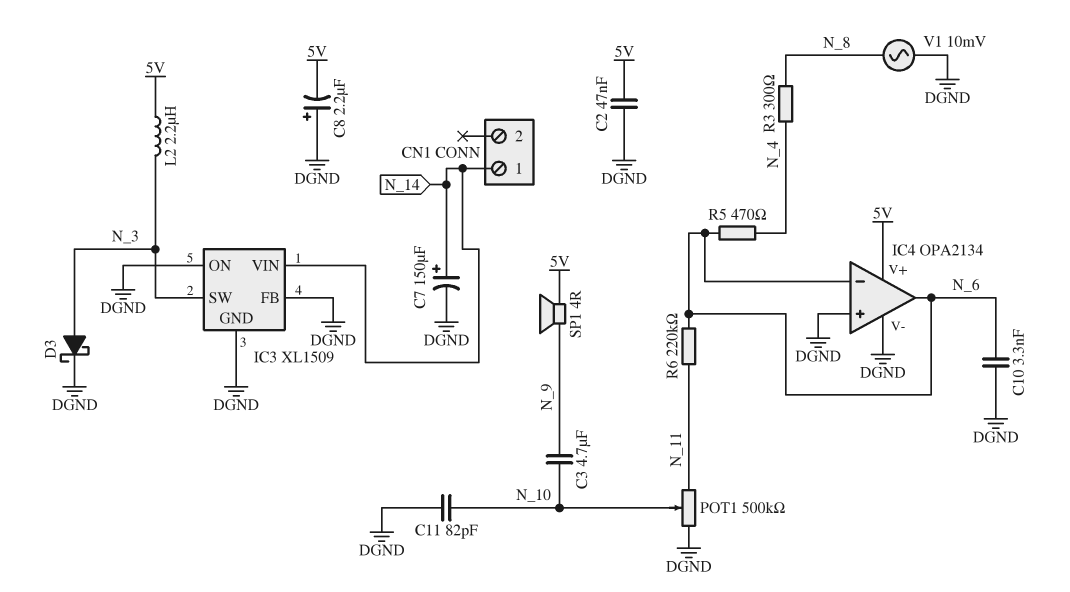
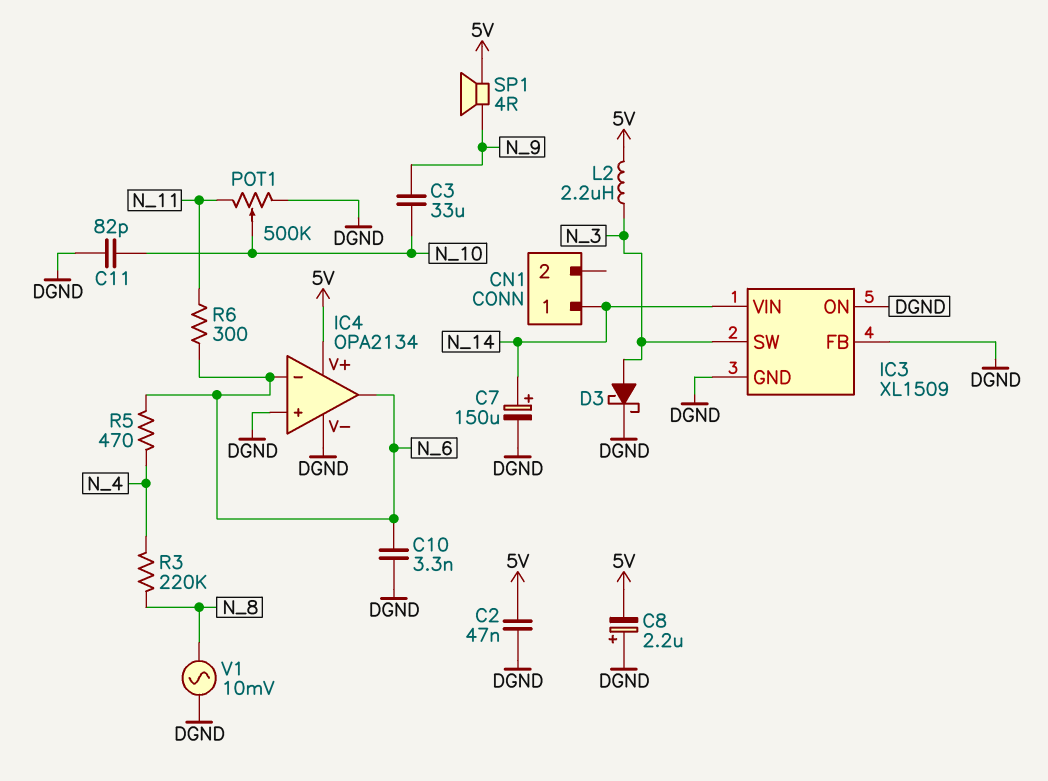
C3: 4.7uF (N_9, N_10) -> 33uF (N_9, N_10)
R3: 300 (N_4, N_8) -> 220k (N_4, N_8)
R6: 220k (N_6, N_11) -> 300 (N_6, N_11)

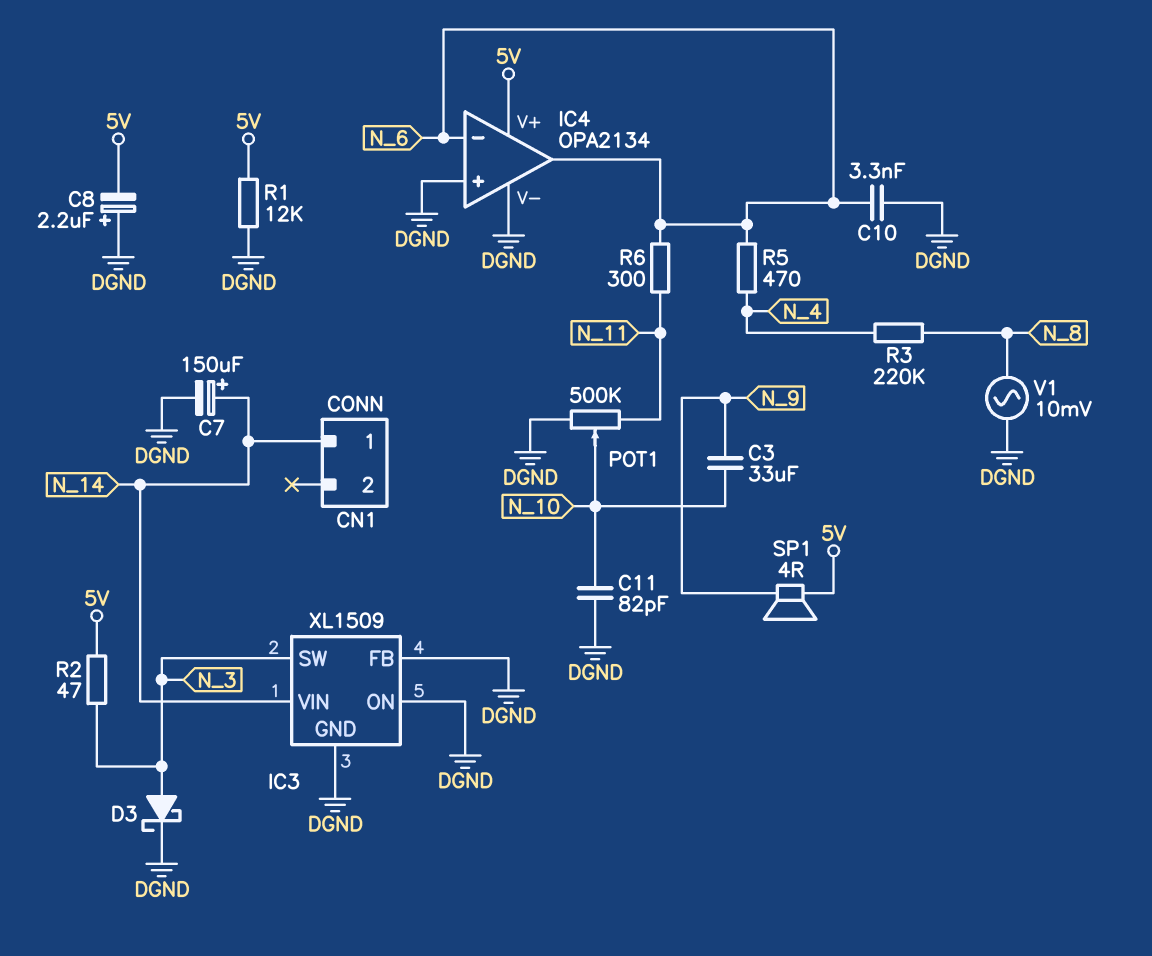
C2: 47nF (5V, DGND) -> none
L2: 2.2uH (5V, N_3) -> none
R1: none -> 12k (5V, DGND)
R2: none -> 47 (5V, N_3)

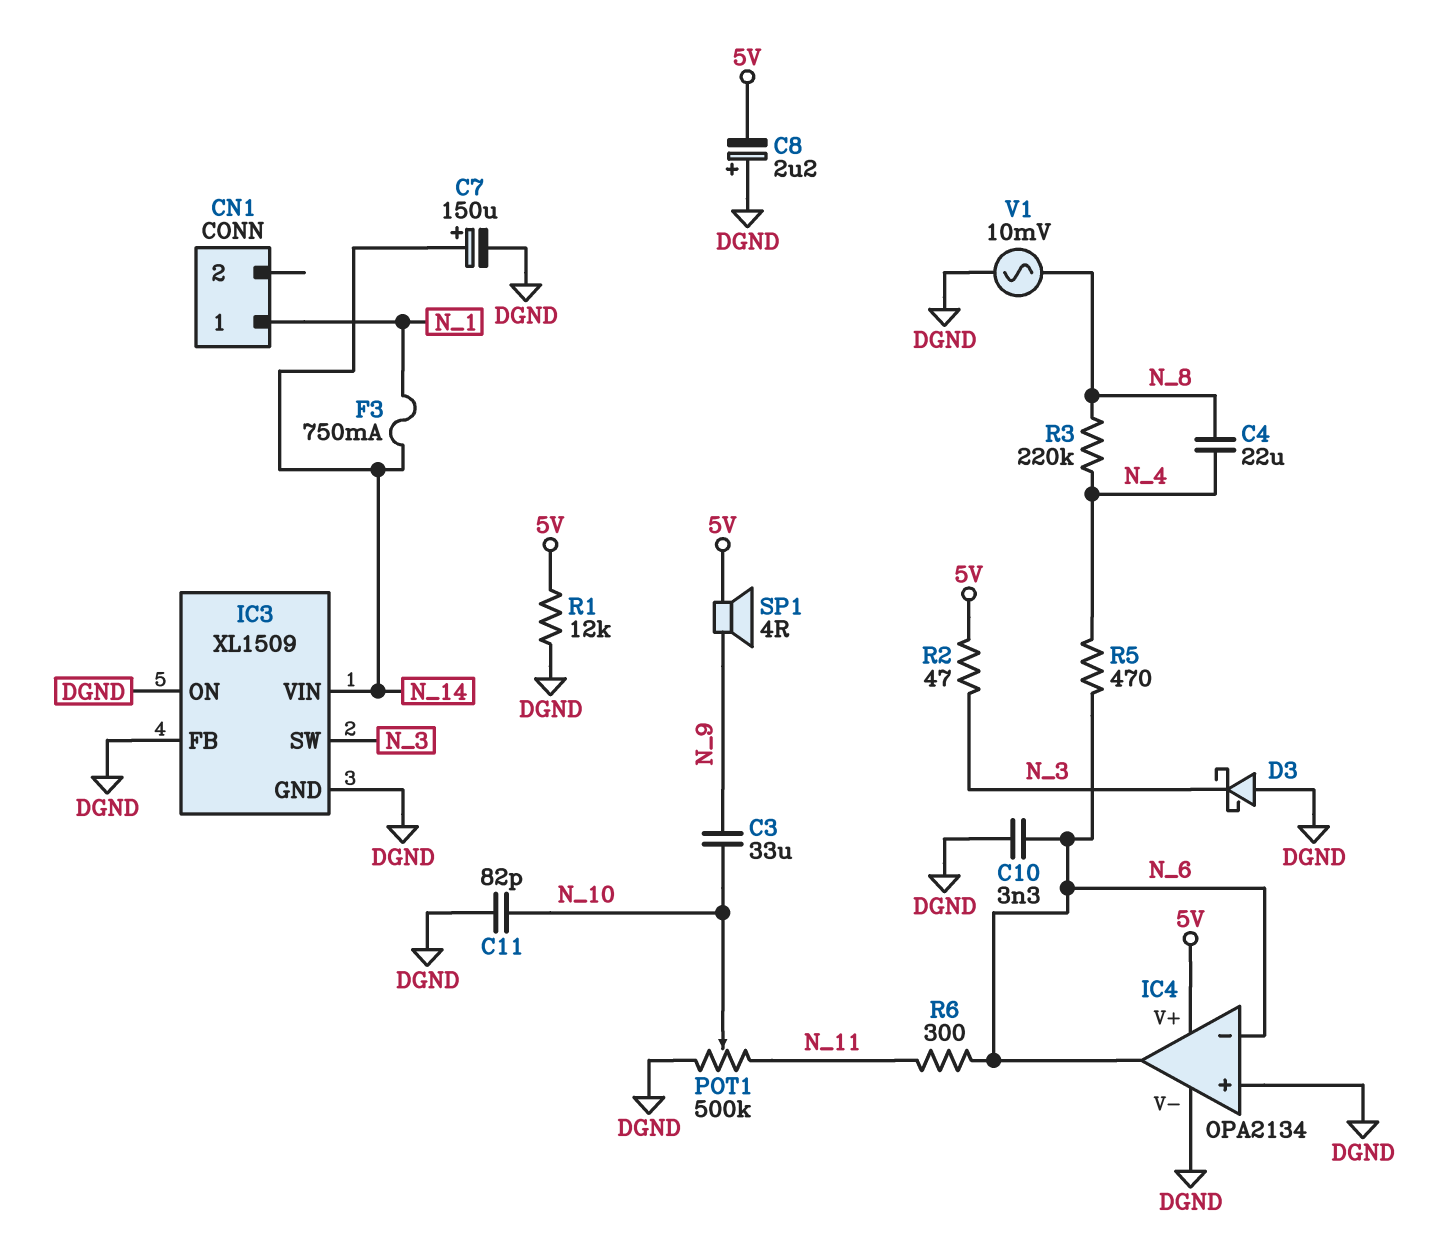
C4: none -> 22uF (N_4, N_8)
CN1 pin 1: N_14 -> N_1
D3: schottky (A N_3, K DGND) -> schottky (A DGND, K N_3)
F3: none -> 750mA (N_1, N_14)

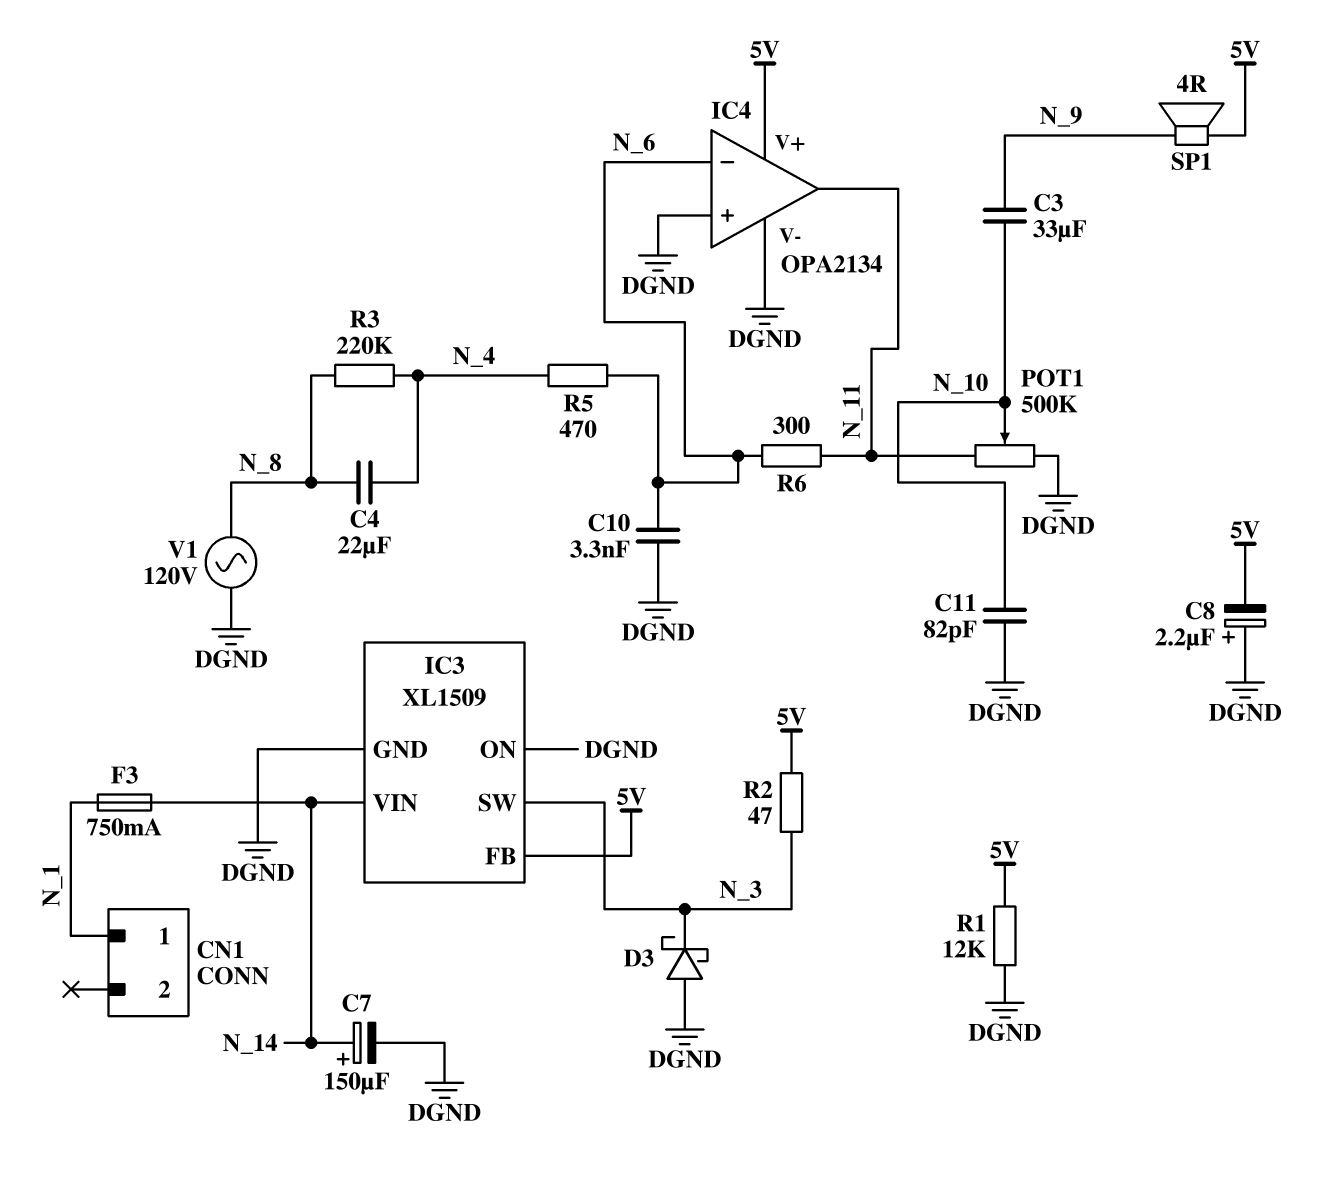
IC3 pin FB: DGND -> 5V
IC4 pin out: N_6 -> N_11
V1: AC 10mV (DGND, N_8) -> AC 120V (DGND, N_8)

